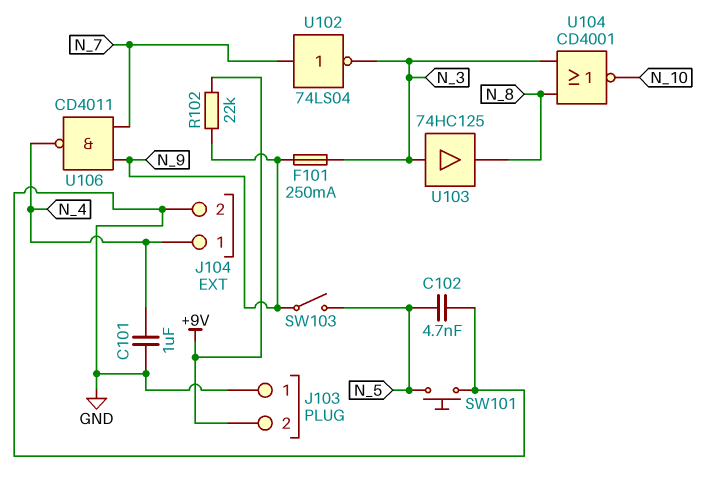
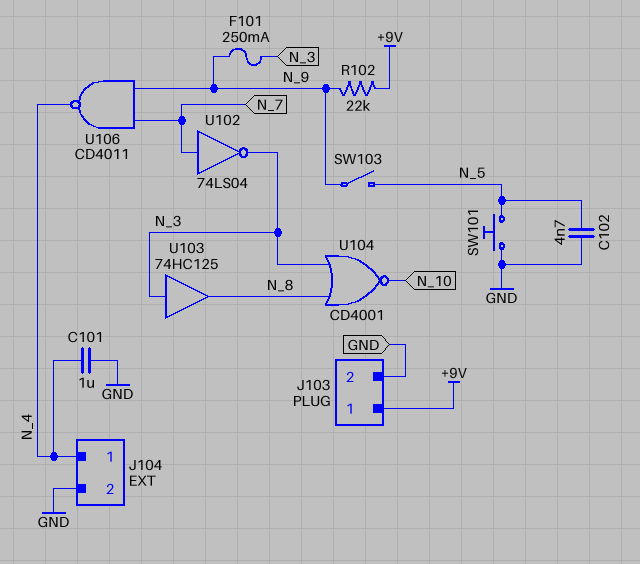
J103 pin 1: GND -> +9V
J103 pin 2: +9V -> GND

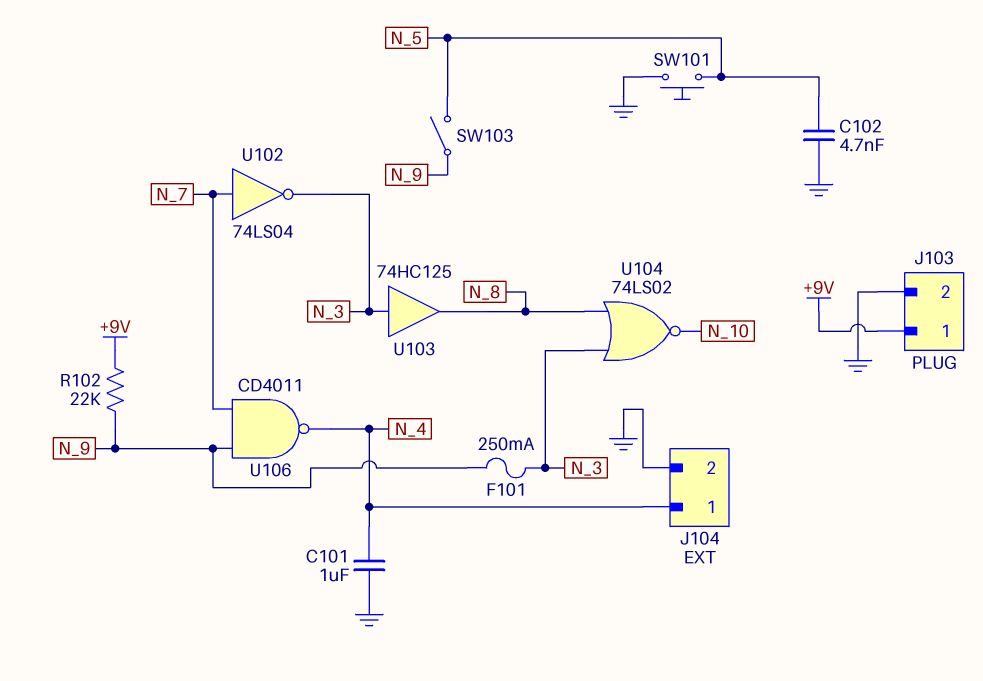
U104: NOR CD4001 (in N_3, in N_8, out N_10) -> NOR 74LS02 (in N_3, in N_8, out N_10)

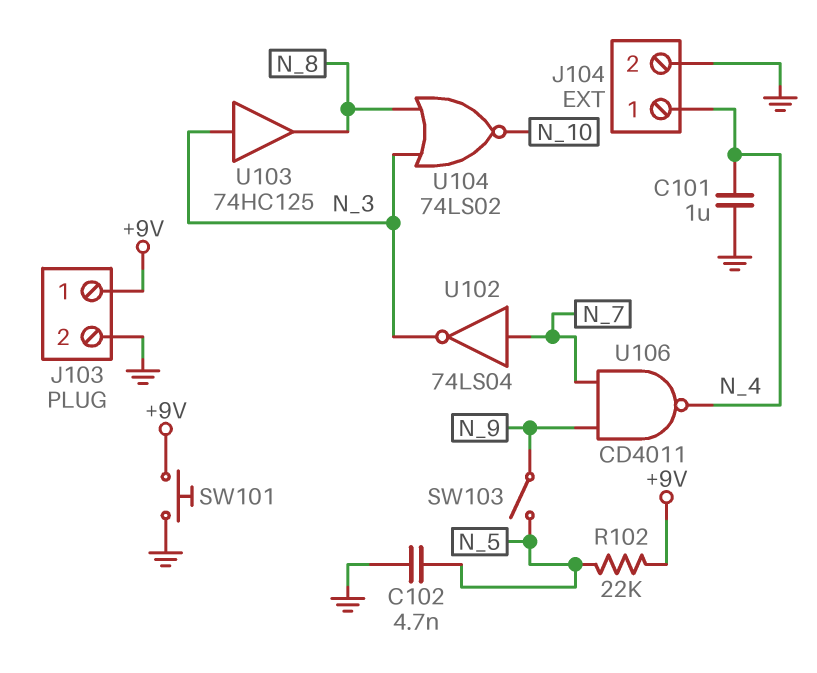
F101: 250mA (N_3, N_9) -> none
R102: 22k (+9V, N_9) -> 22k (+9V, N_5)
SW101: button (GND, N_5) -> button (+9V, GND)

